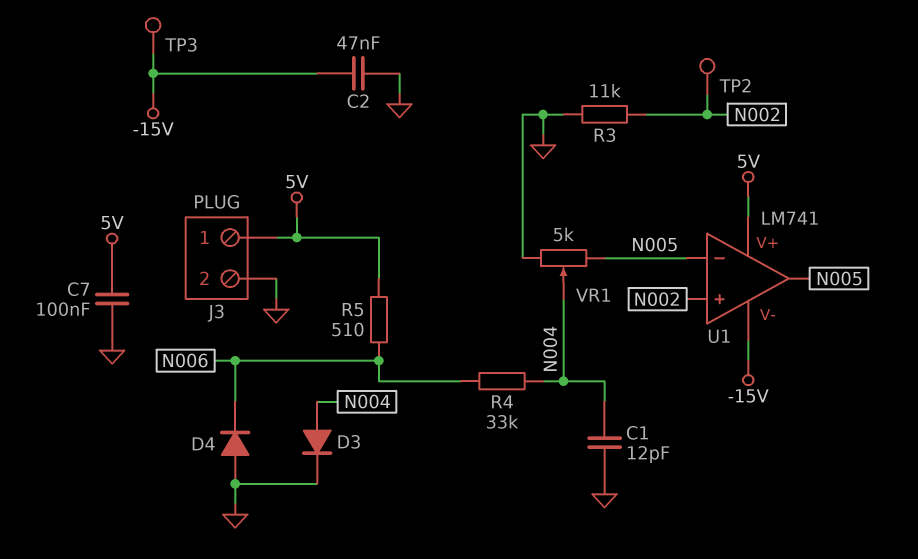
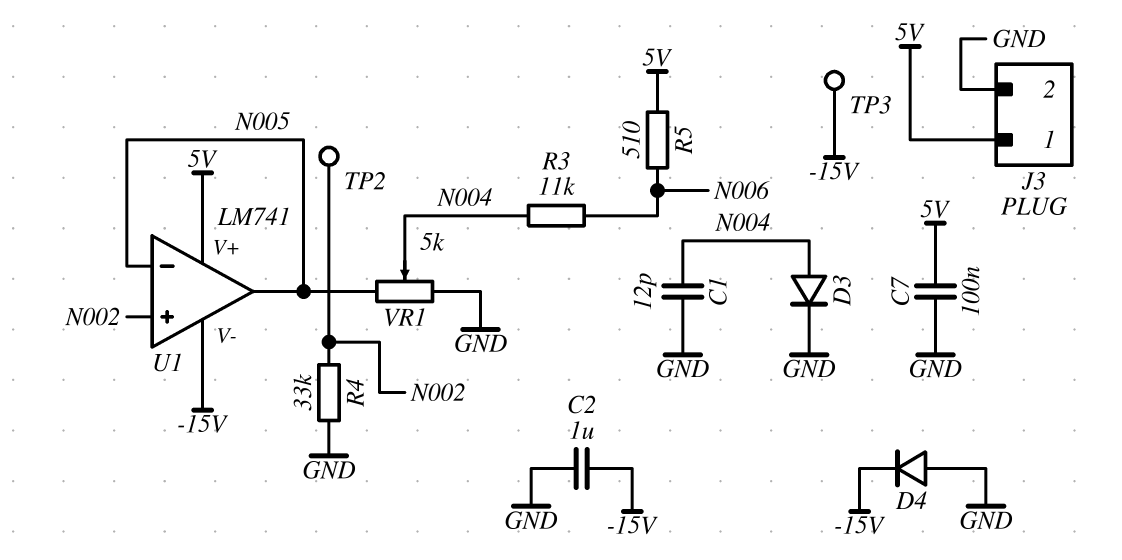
C2: 47nF (-15V, GND) -> 1uF (-15V, GND)
D4: diode (A GND, K N006) -> diode (A GND, K -15V)
R3: 11k (GND, N002) -> 11k (N004, N006)
R4: 33k (N004, N006) -> 33k (GND, N002)

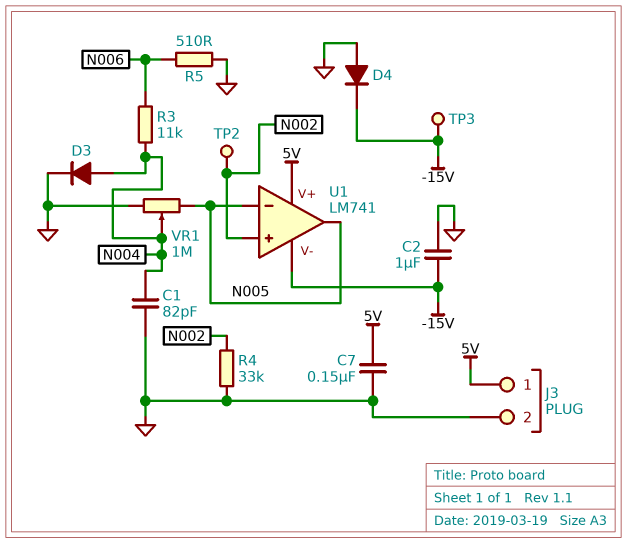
C1: 12pF (GND, N004) -> 82pF (GND, N004)
C7: 100nF (5V, GND) -> 150nF (5V, GND)
R5: 510 (5V, N006) -> 510 (GND, N006)
VR1: 5k (GND, N005, wiper N004) -> 1M (GND, N005, wiper N004)

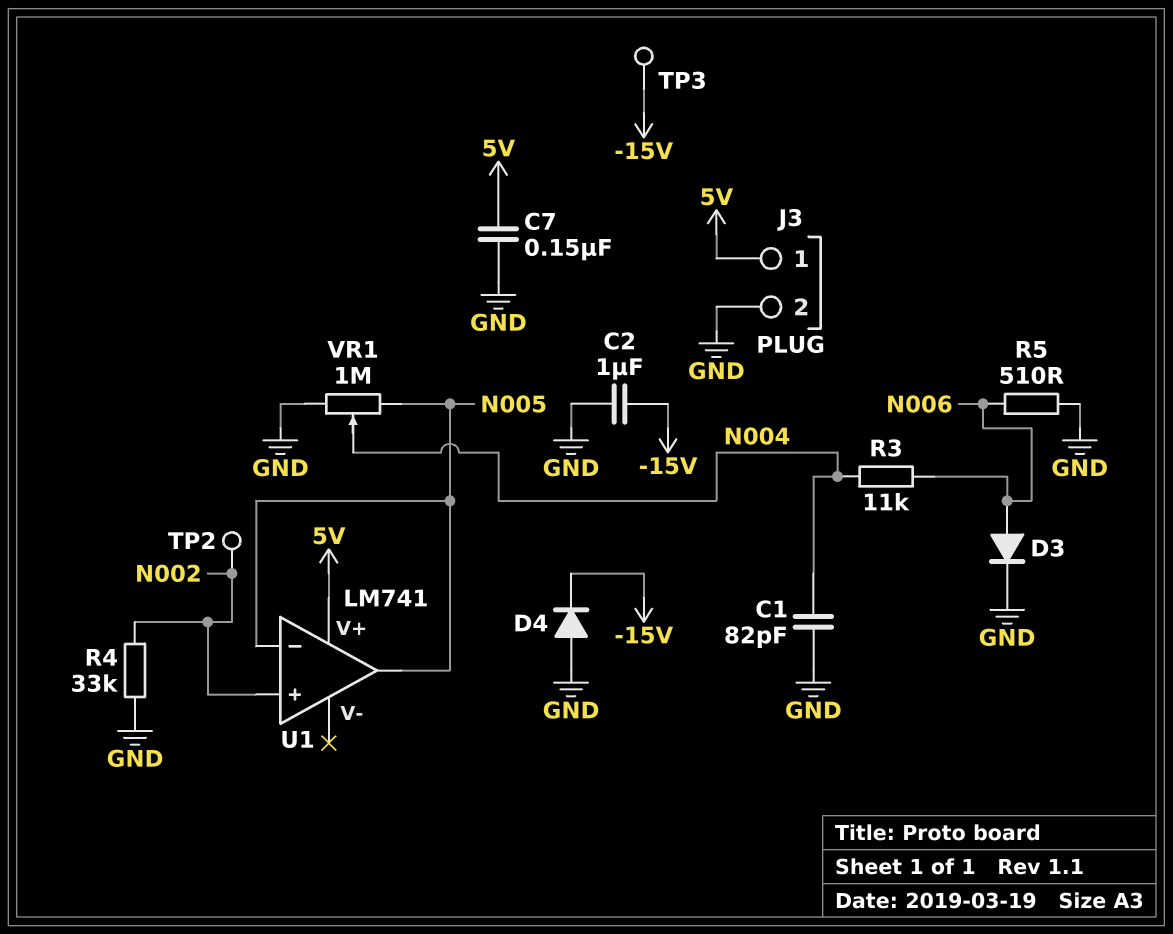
D3: diode (A N004, K GND) -> diode (A N006, K GND)
U1 pin V-: -15V -> none

